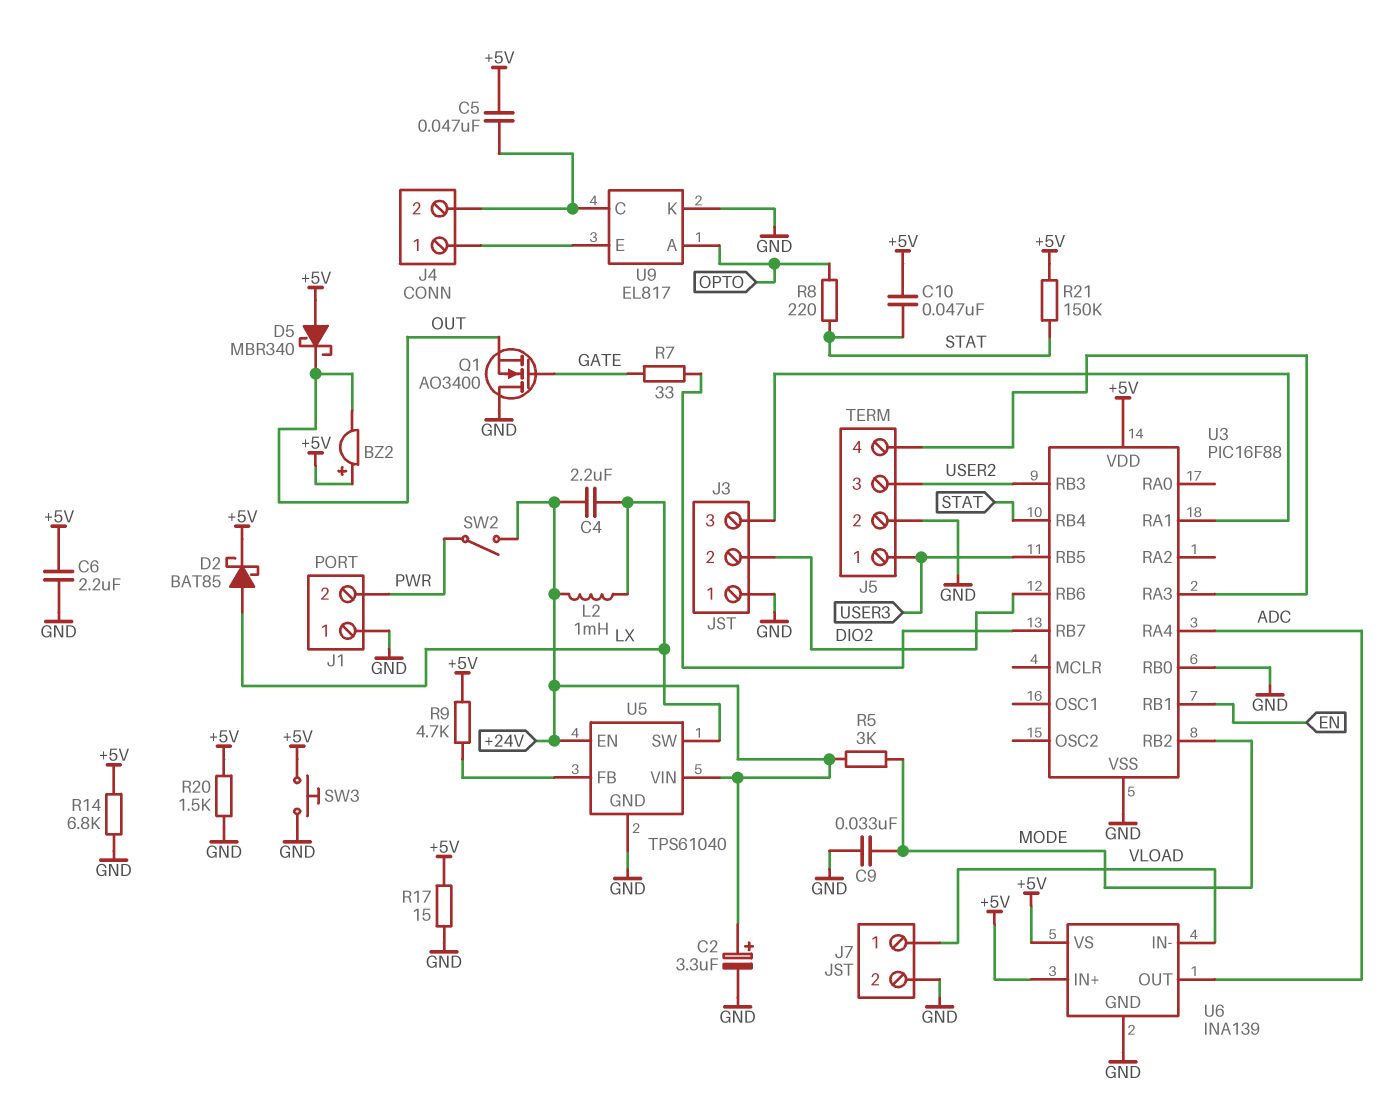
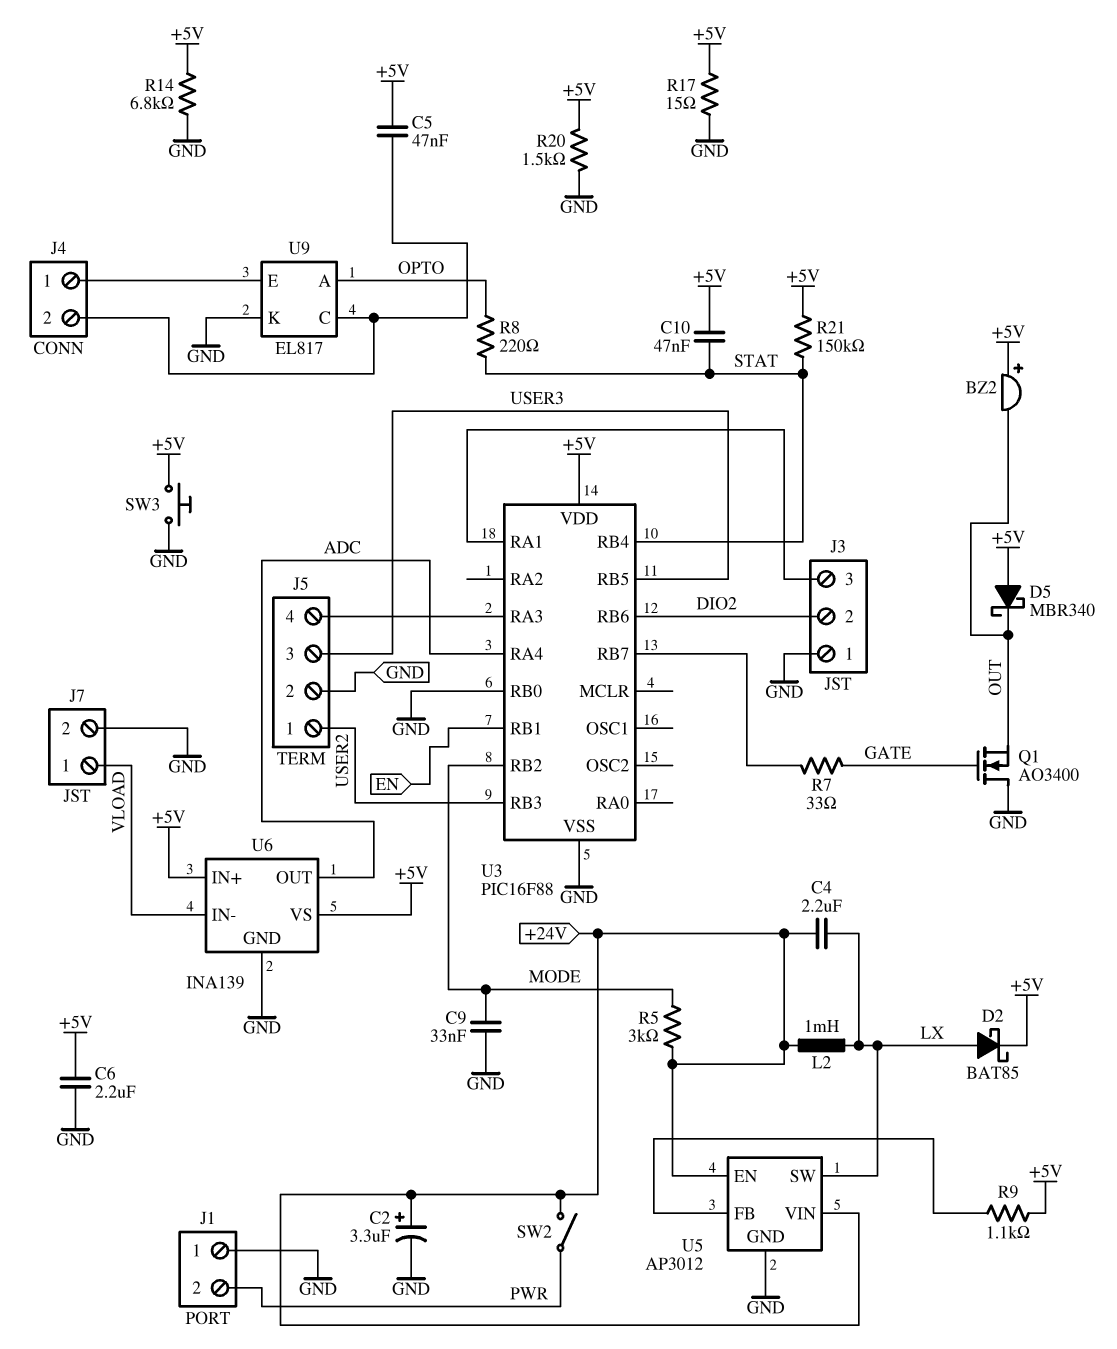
J5 pin 1: USER3 -> USER2
J5 pin 3: USER2 -> USER3
R9: 4.7k (+5V, U5/FB) -> 1.1k (+5V, U5/FB)
U5: TPS61040 -> AP3012

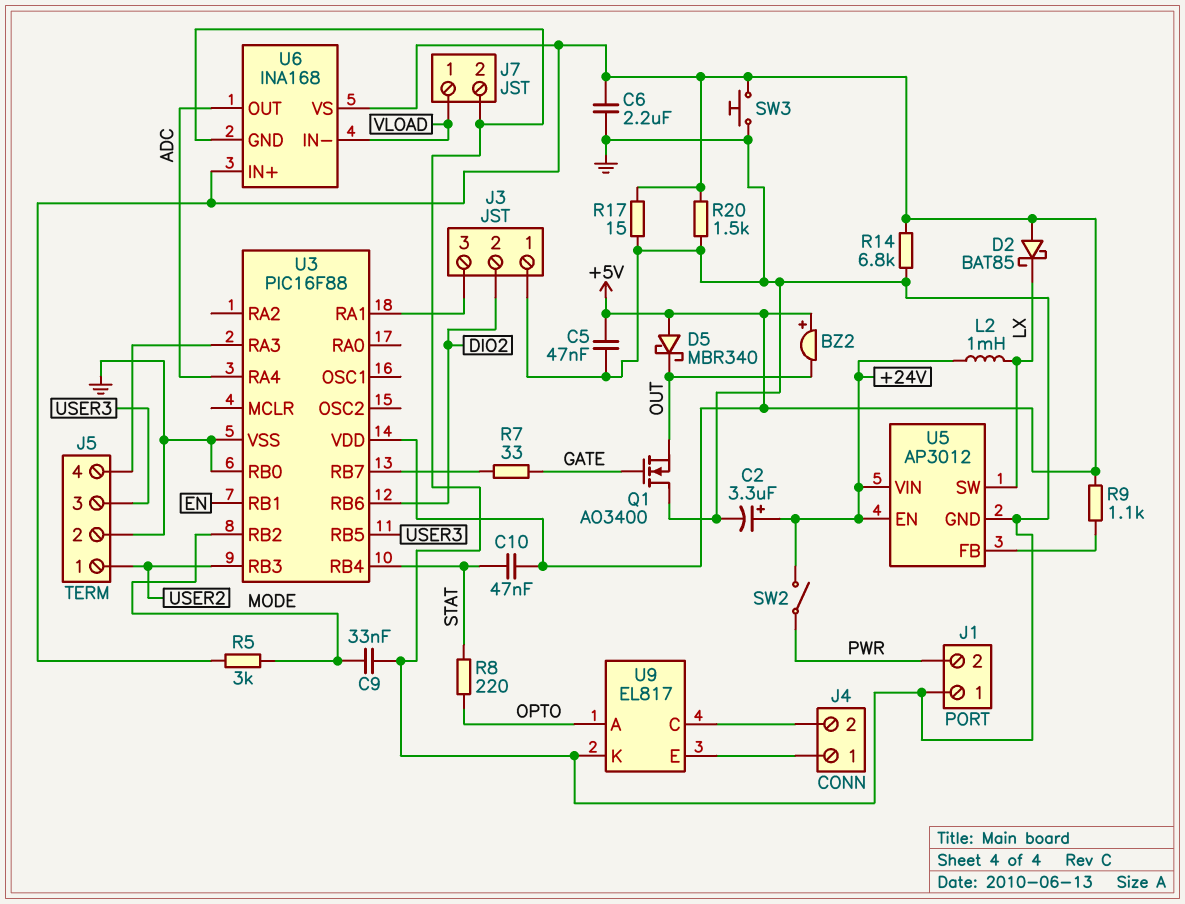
C4: 2.2uF (+24V, LX) -> none
C5: 47nF (+5V, J4/2) -> 47nF (+5V, GND)
D2: schottky BAT85 (A LX, K +5V) -> schottky BAT85 (A +5V, K LX)
R5: 3k (+24V, MODE) -> 3k (+5V, MODE)
R21: 150k (+5V, STAT) -> none
U6: INA139 -> INA168

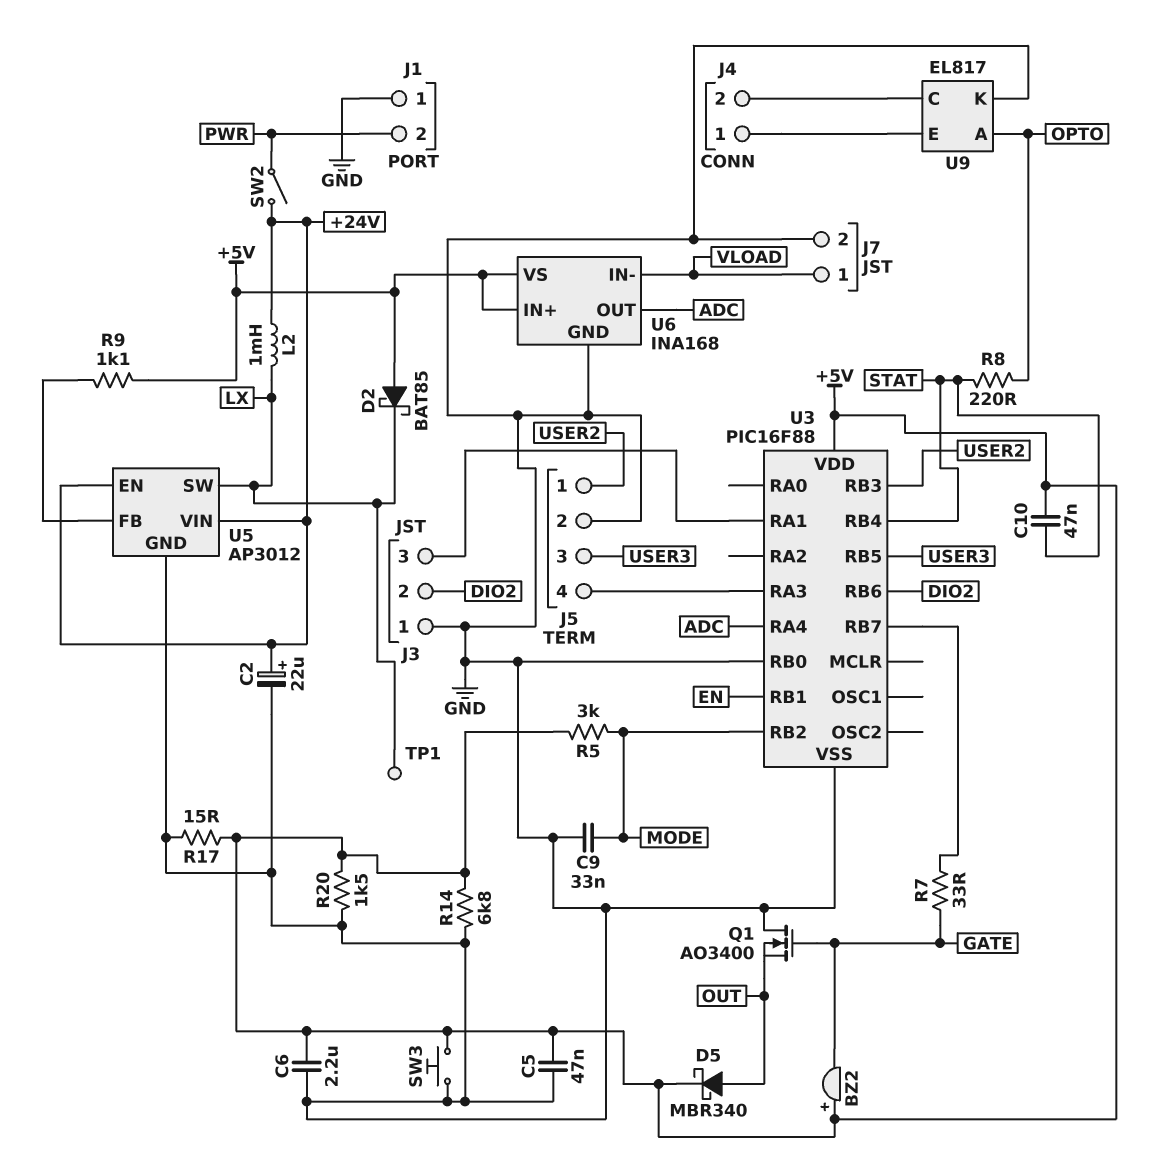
BZ2: buzzer (plus +5V, minus OUT) -> buzzer (plus +5V, minus GATE)
C2: 3.3uF (plus +24V, minus GND) -> 22uF (plus +24V, minus GND)
D5: schottky MBR340 (A +5V, K OUT) -> schottky MBR340 (A OUT, K +5V)
TP1: none -> test point (LX)

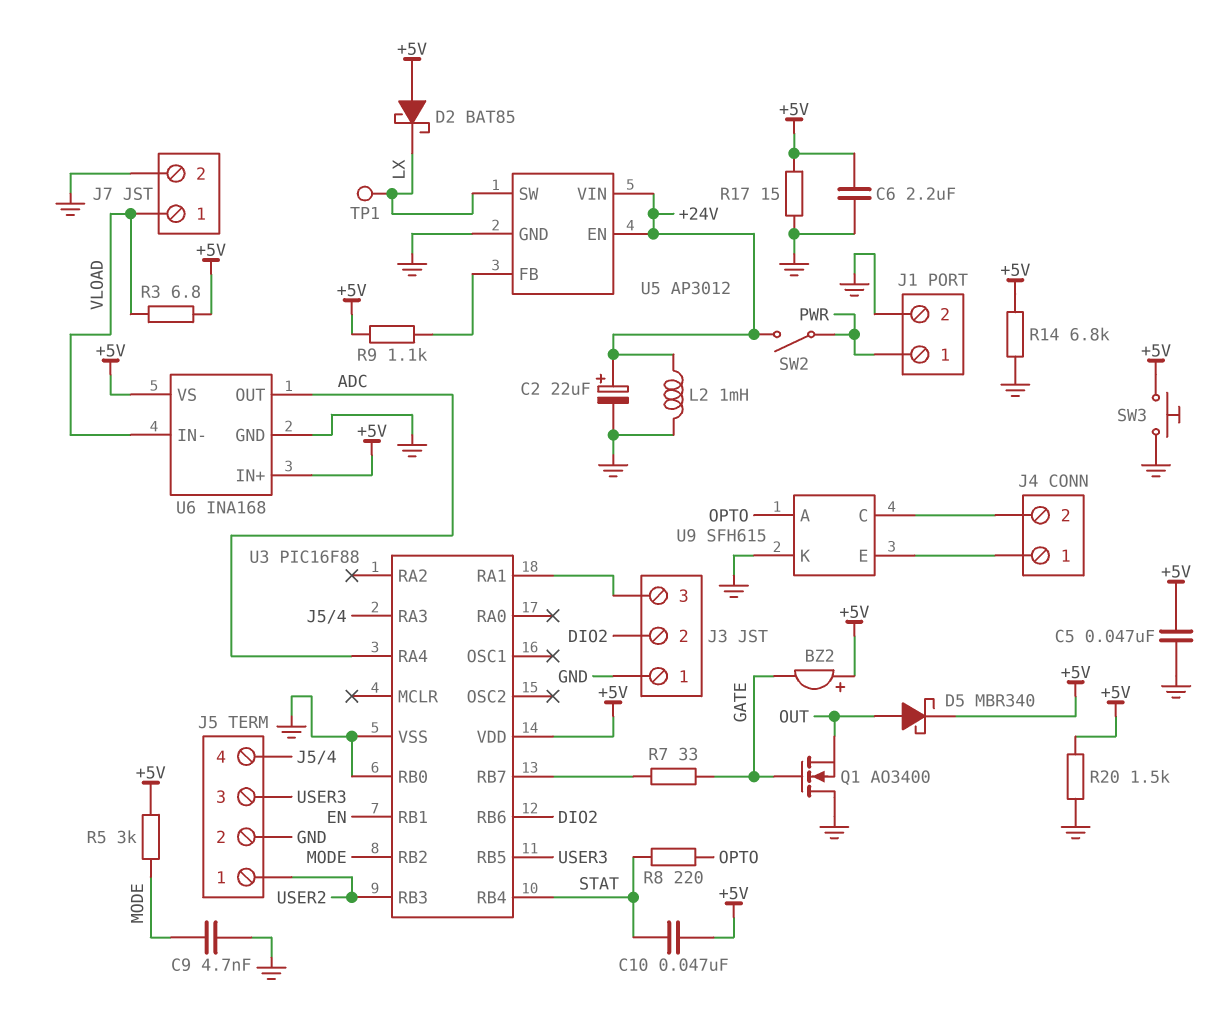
C9: 33nF (GND, MODE) -> 4.7nF (GND, MODE)
J1 pin 1: GND -> PWR
J1 pin 2: PWR -> GND
L2: 1mH (+24V, LX) -> 1mH (+24V, GND)
R3: none -> 6.8 (+5V, VLOAD)
U9: EL817 -> SFH615

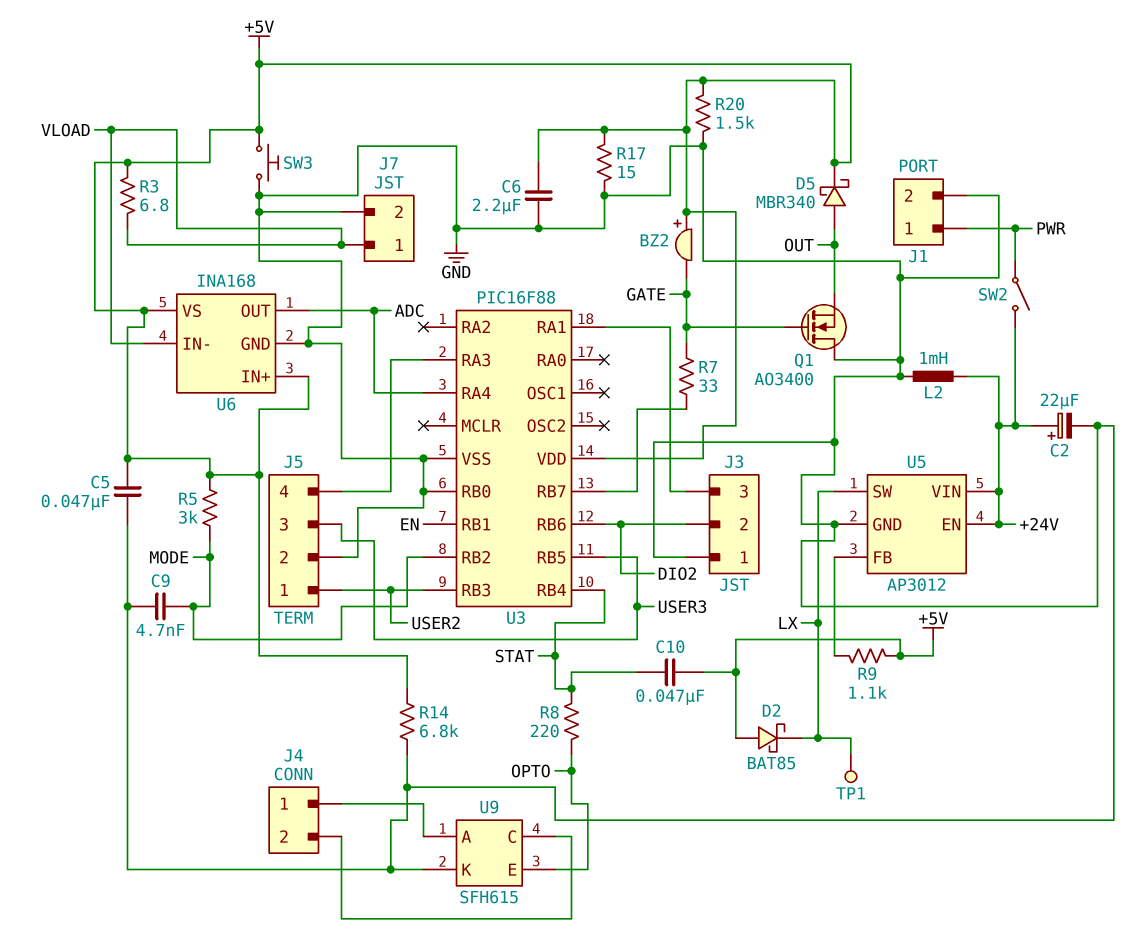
U9 pin A: OPTO -> J4/1
U9 pin E: J4/1 -> OPTO

